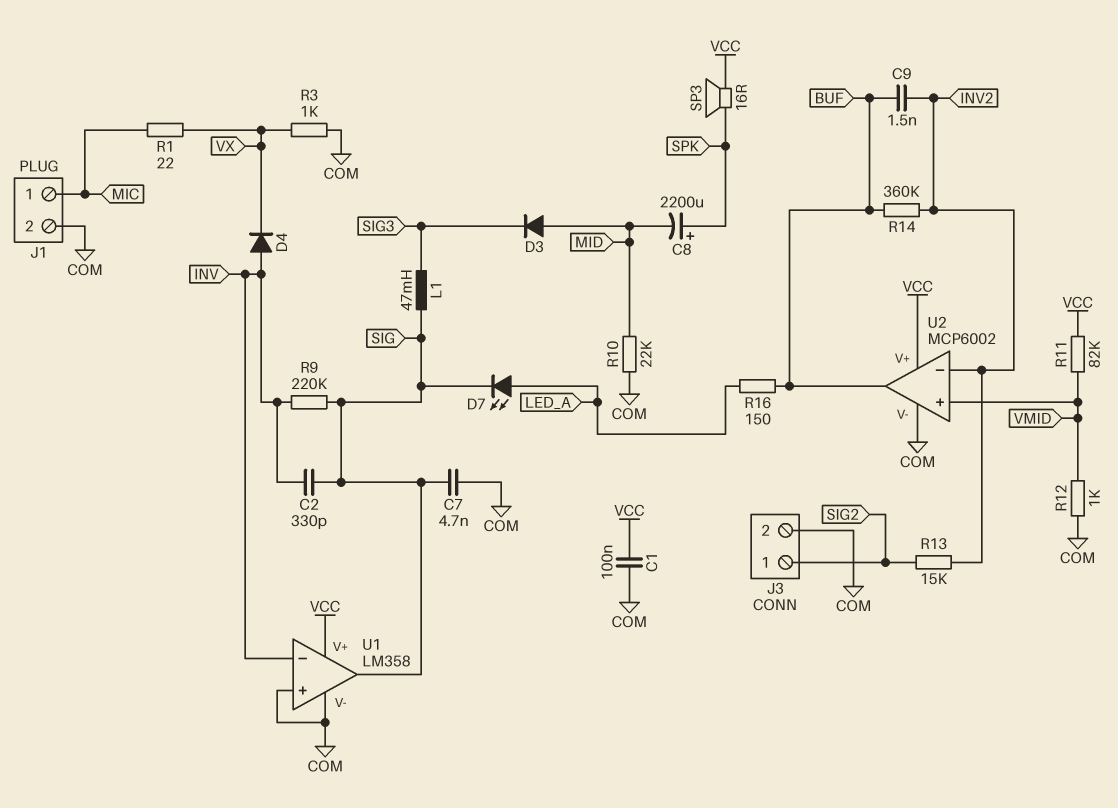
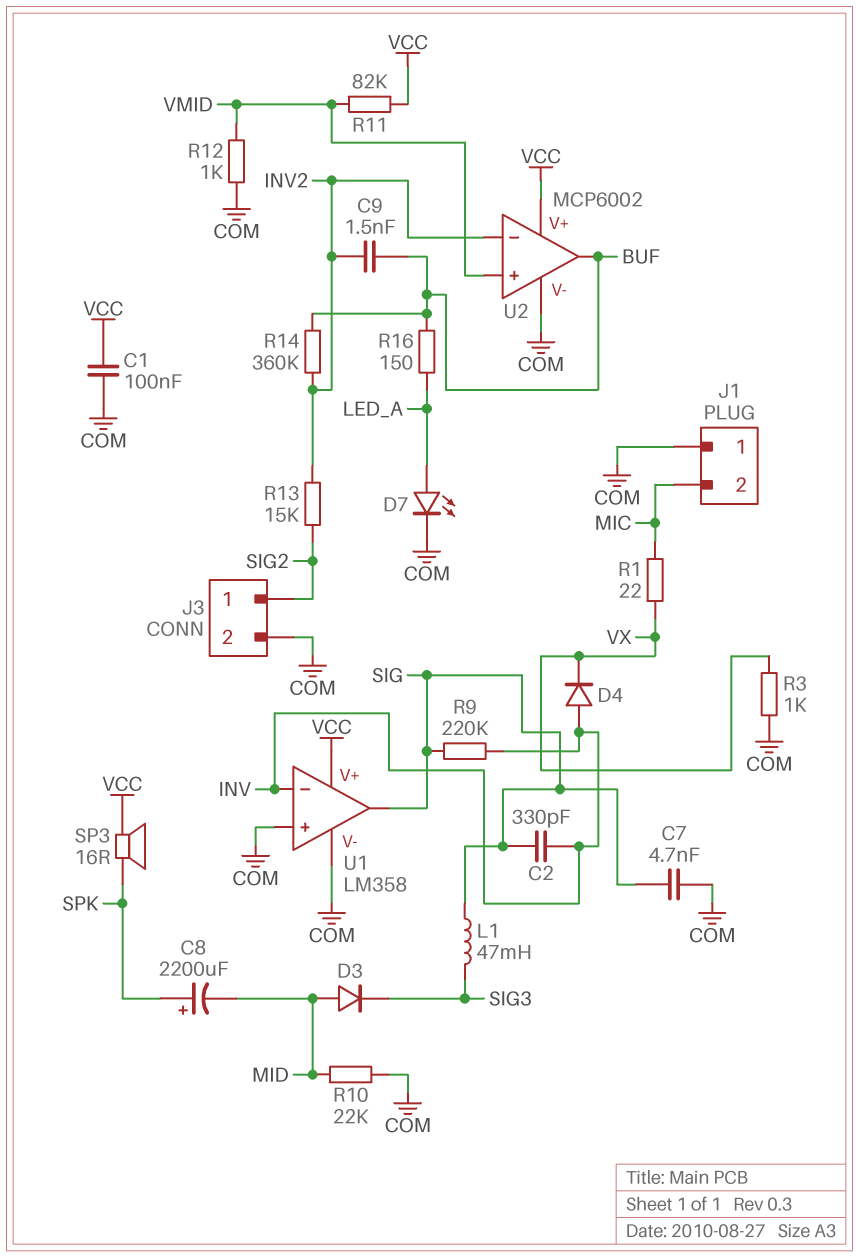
D7: LED (A LED_A, K SIG) -> LED (A LED_A, K COM)
J1 pin 1: MIC -> COM
J1 pin 2: COM -> MIC

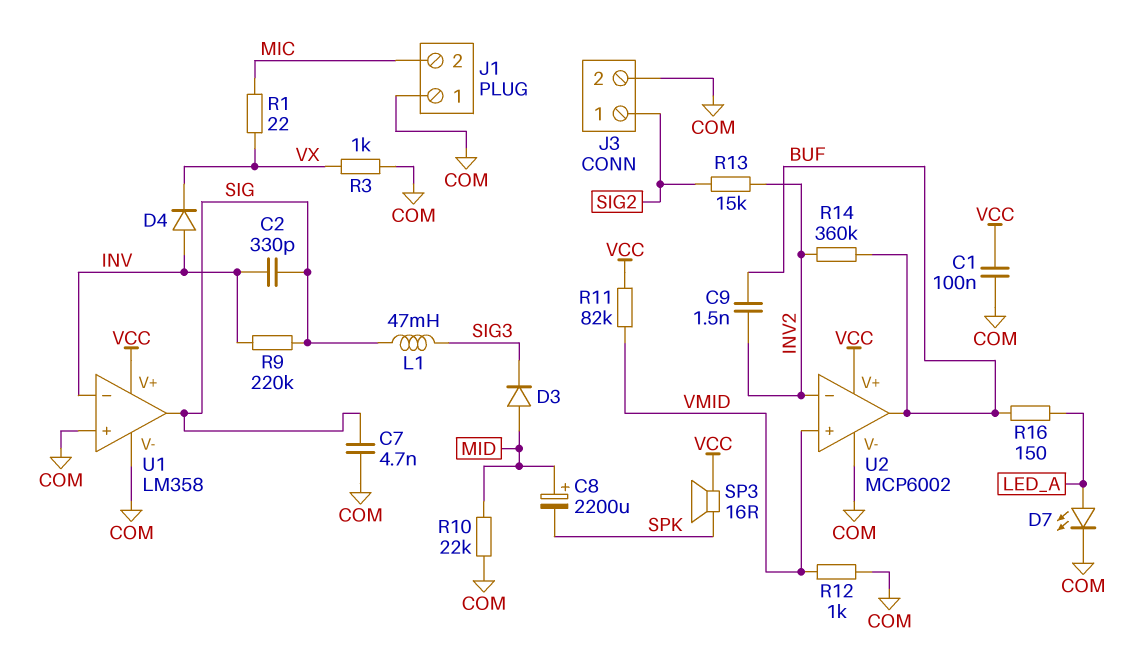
C8: 2200uF (plus SPK, minus MID) -> 2200uF (plus MID, minus SPK)

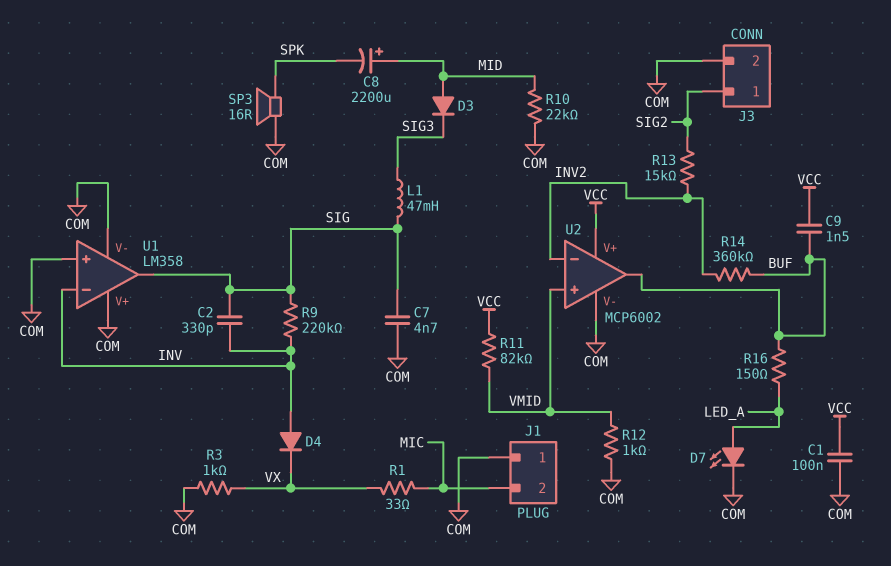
C9: 1.5nF (BUF, INV2) -> 1.5nF (BUF, VCC)
R1: 22 (MIC, VX) -> 33 (MIC, VX)
SP3: speaker 16R (SPK, VCC) -> speaker 16R (COM, SPK)
U1 pin V+: VCC -> COM

